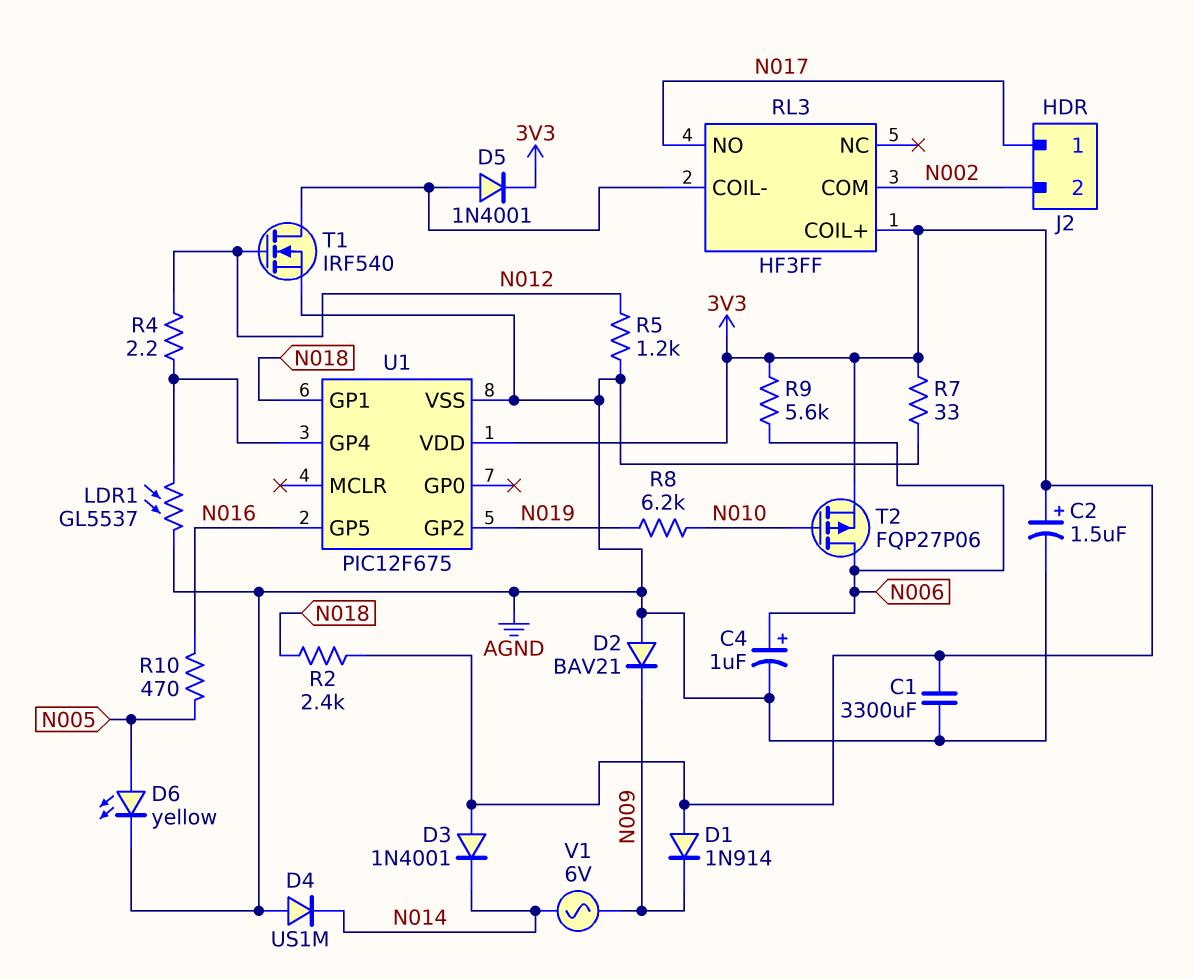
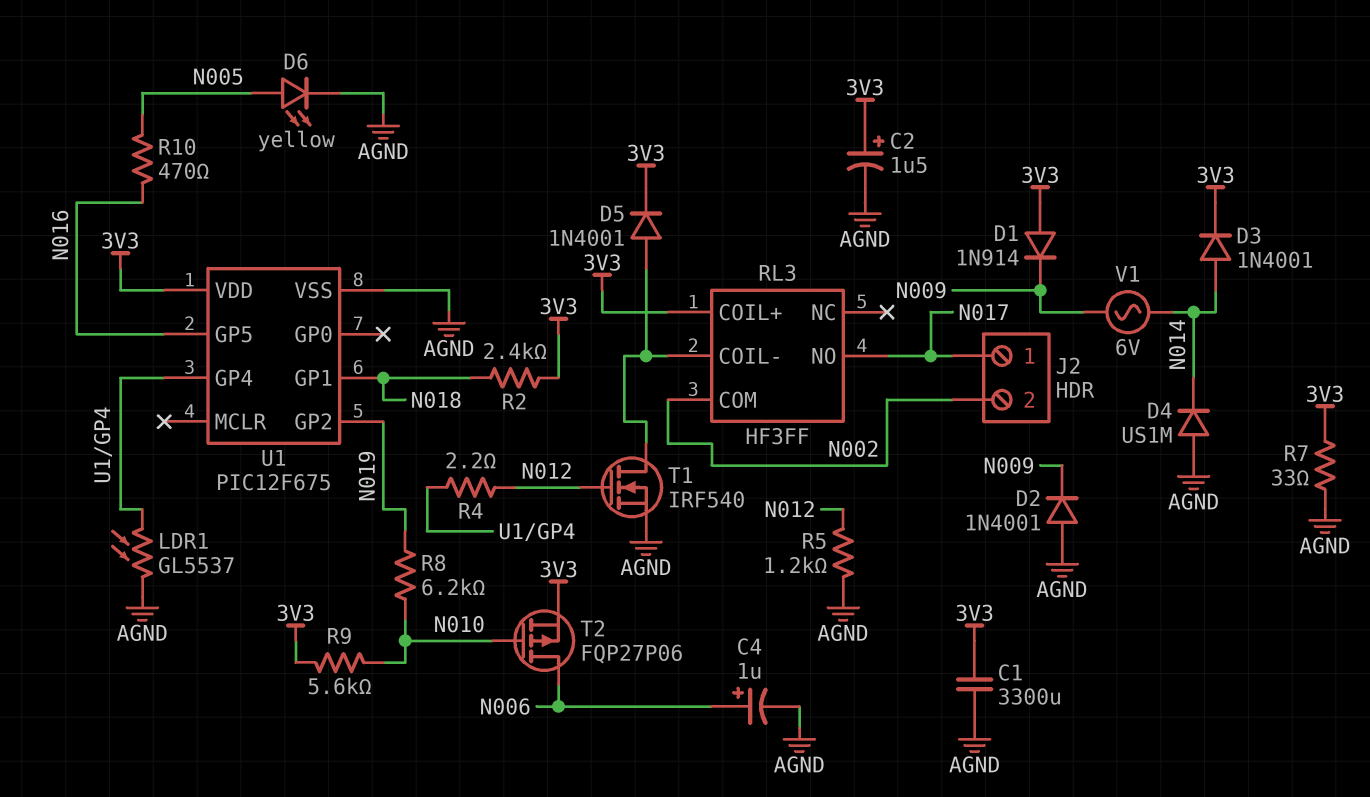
D2: diode BAV21 (A AGND, K N009) -> diode 1N4001 (A AGND, K N009)
D3: diode 1N4001 (A 3V3, K N014) -> diode 1N4001 (A N014, K 3V3)
R9: 5.6k (3V3, N006) -> 5.6k (3V3, N010)

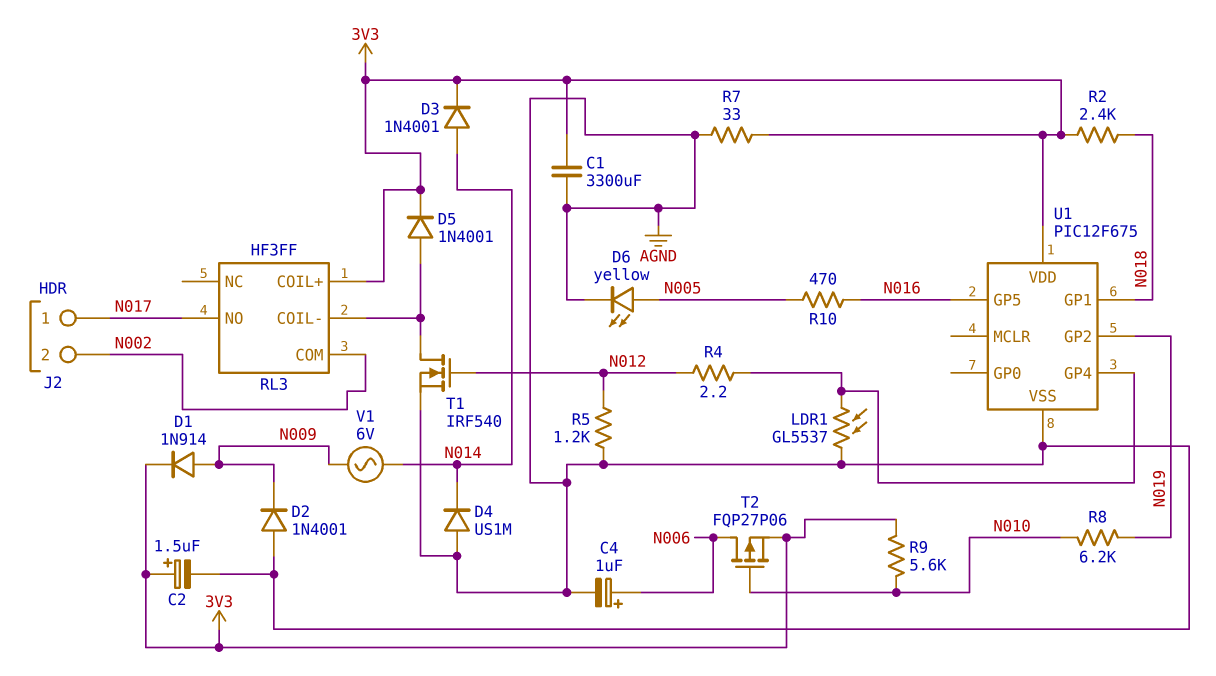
D1: diode 1N914 (A 3V3, K N009) -> diode 1N914 (A N009, K 3V3)

